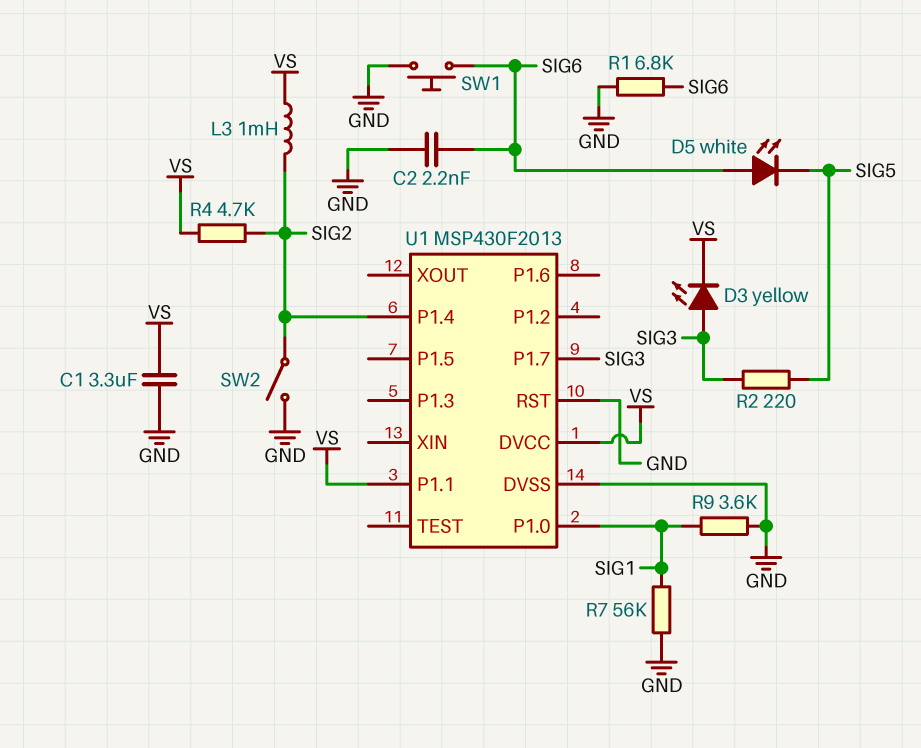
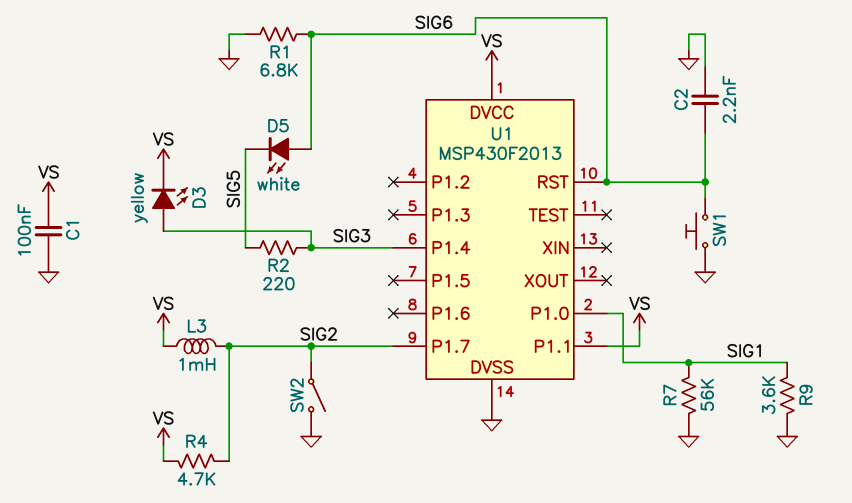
C1: 3.3uF (GND, VS) -> 100nF (GND, VS)
U1 pin P1.4: SIG2 -> SIG3
U1 pin P1.7: SIG3 -> SIG2
U1 pin RST: GND -> SIG6

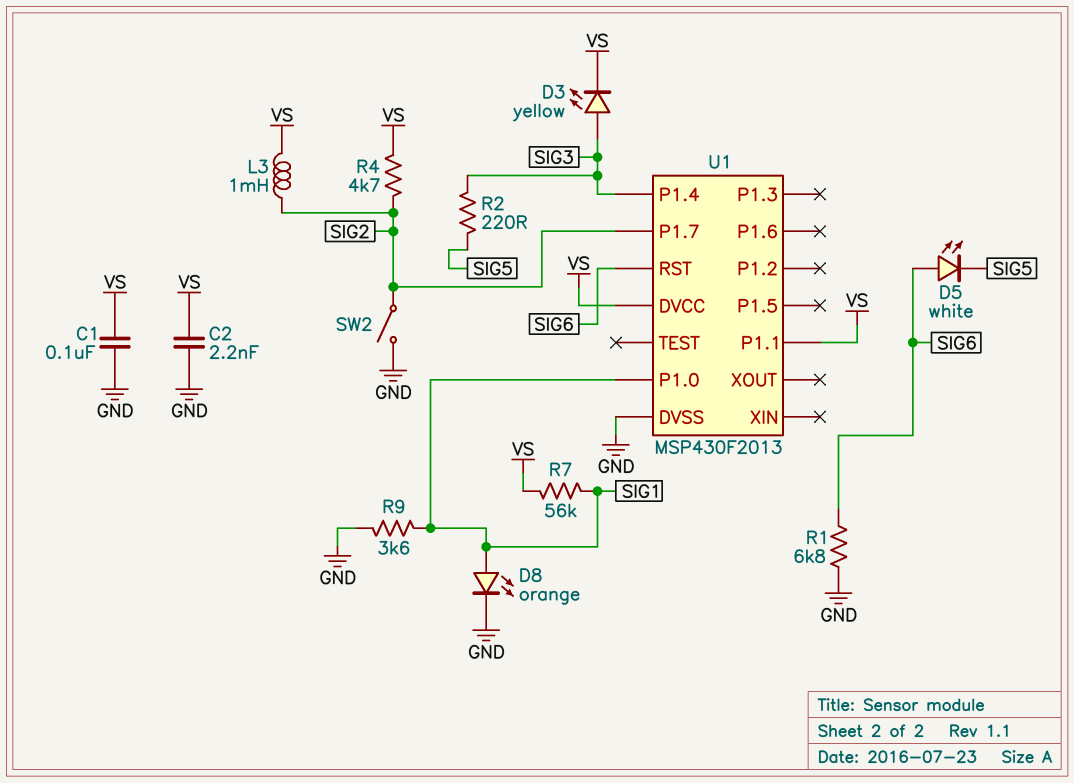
C2: 2.2nF (GND, SIG6) -> 2.2nF (GND, VS)
D8: none -> LED orange (A SIG1, K GND)
R7: 56k (GND, SIG1) -> 56k (SIG1, VS)
SW1: button (GND, SIG6) -> none

